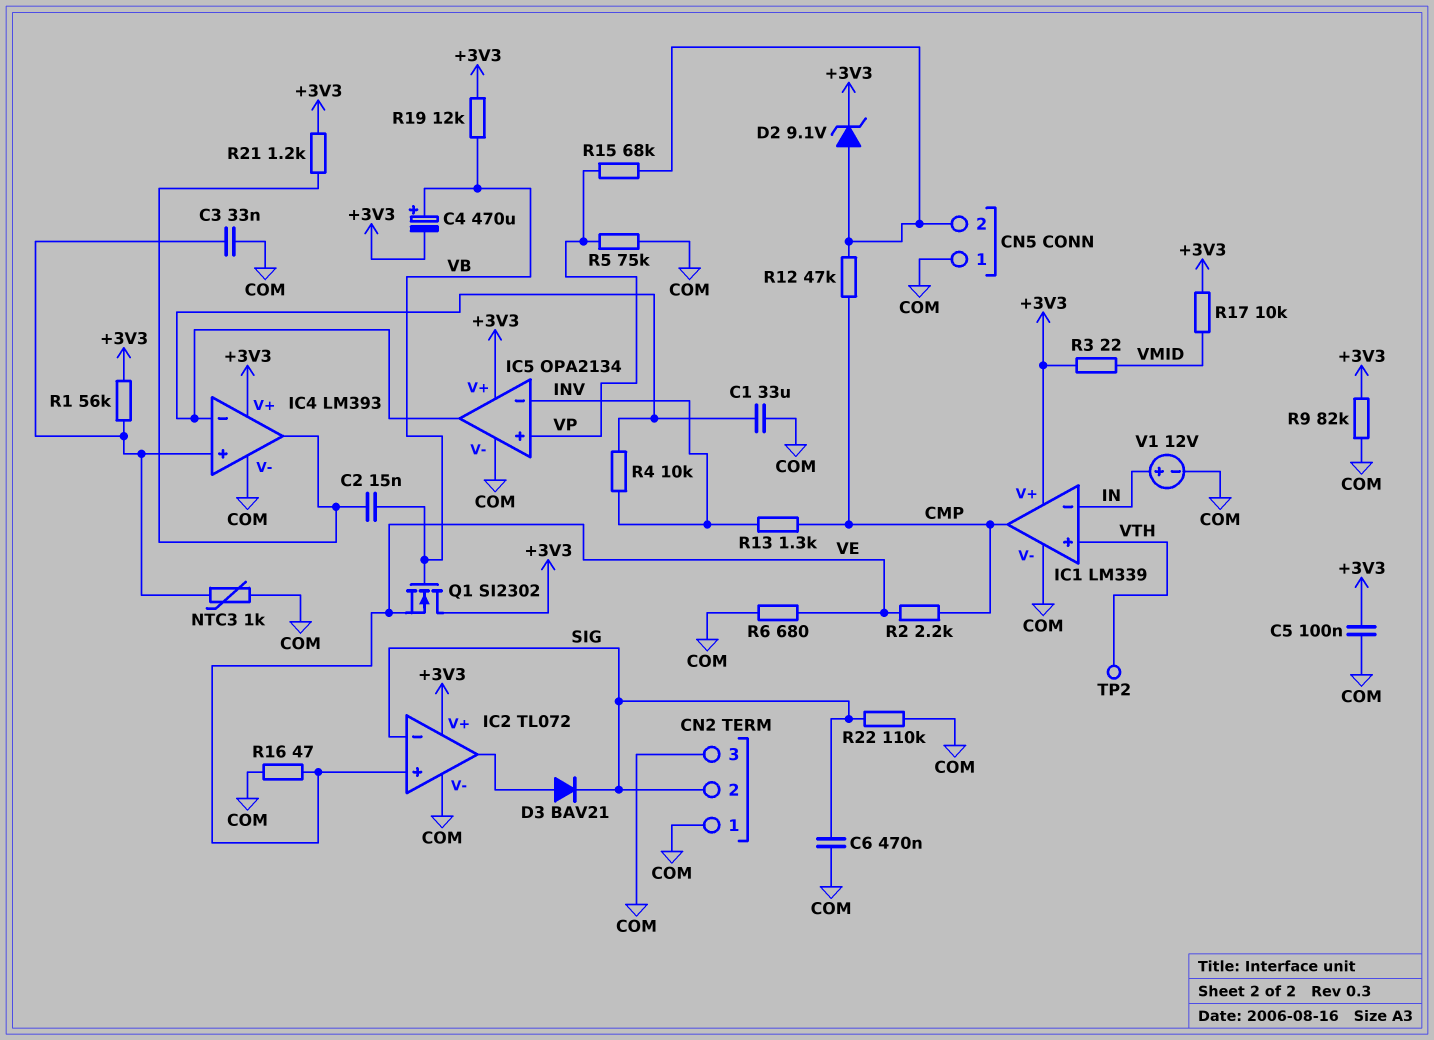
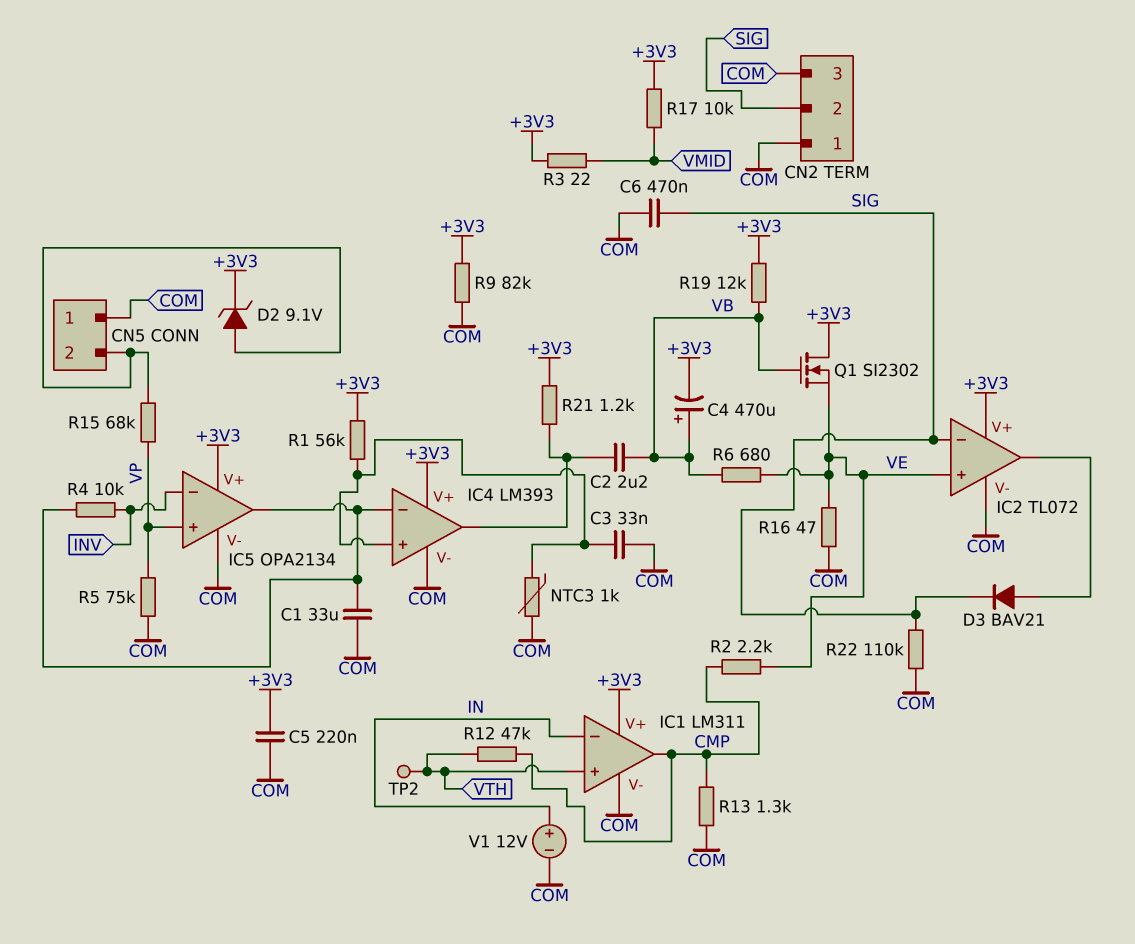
C2: 15nF (IC4/out, VB) -> 2.2uF (IC4/out, VB)
C5: 100nF (+3V3, COM) -> 220nF (+3V3, COM)
IC1: LM339 -> LM311
R6: 680 (COM, VE) -> 680 (VB, VE)
R12: 47k (CMP, CN5/2) -> 47k (CMP, VTH)
R13: 1.3k (CMP, INV) -> 1.3k (CMP, COM)

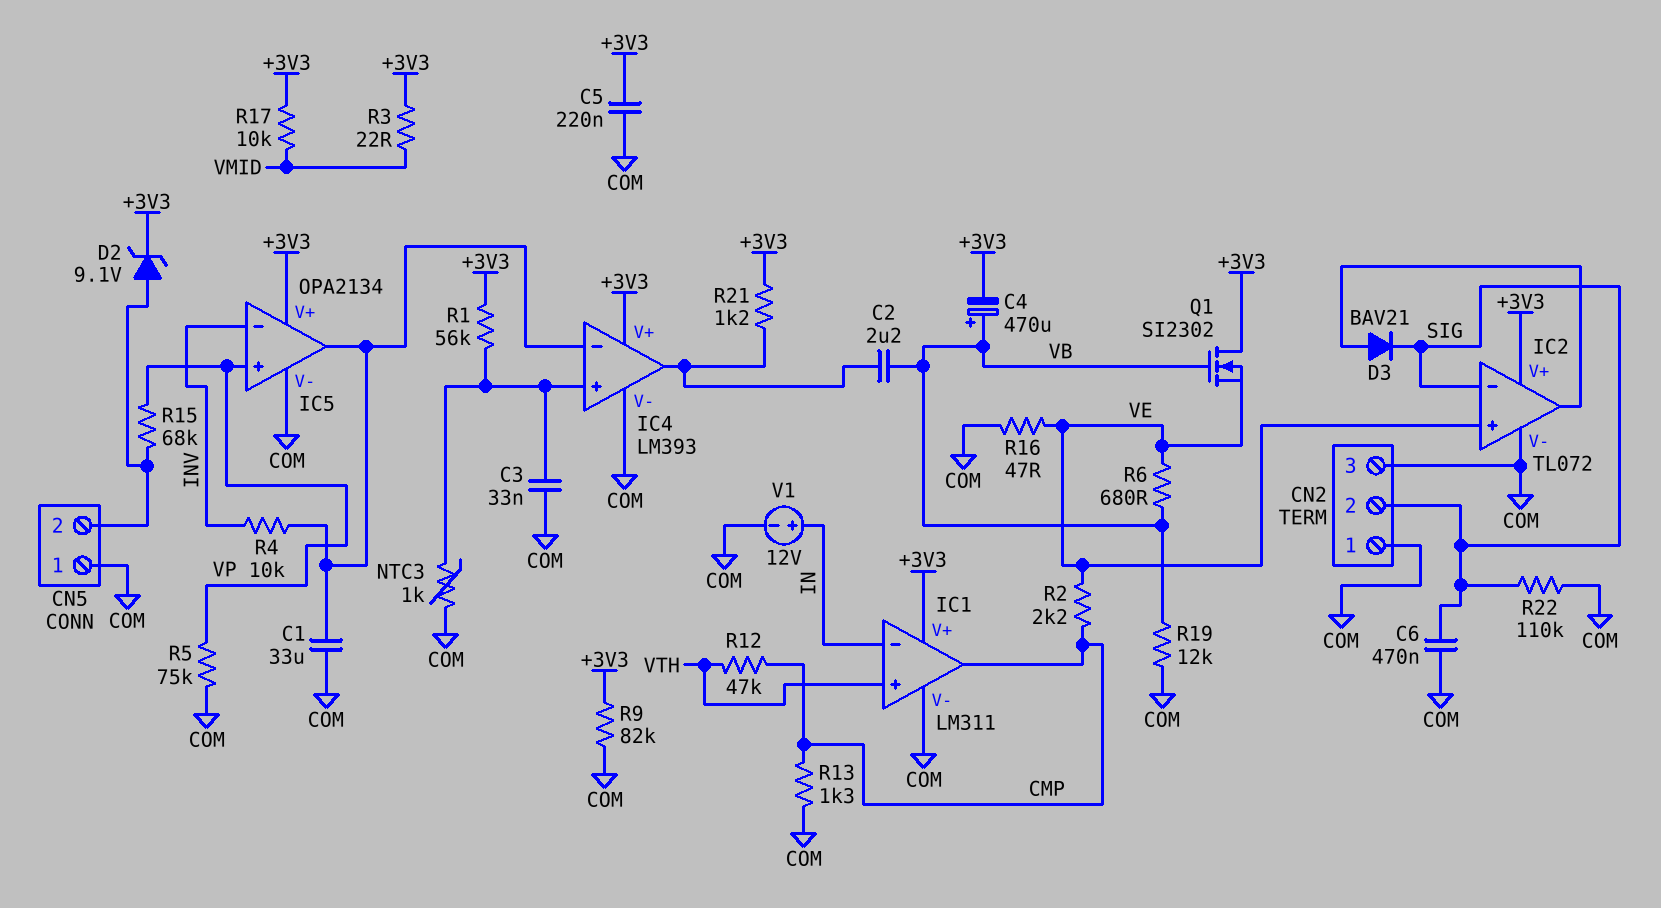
R19: 12k (+3V3, VB) -> 12k (COM, VB)
TP2: test point (VTH) -> none

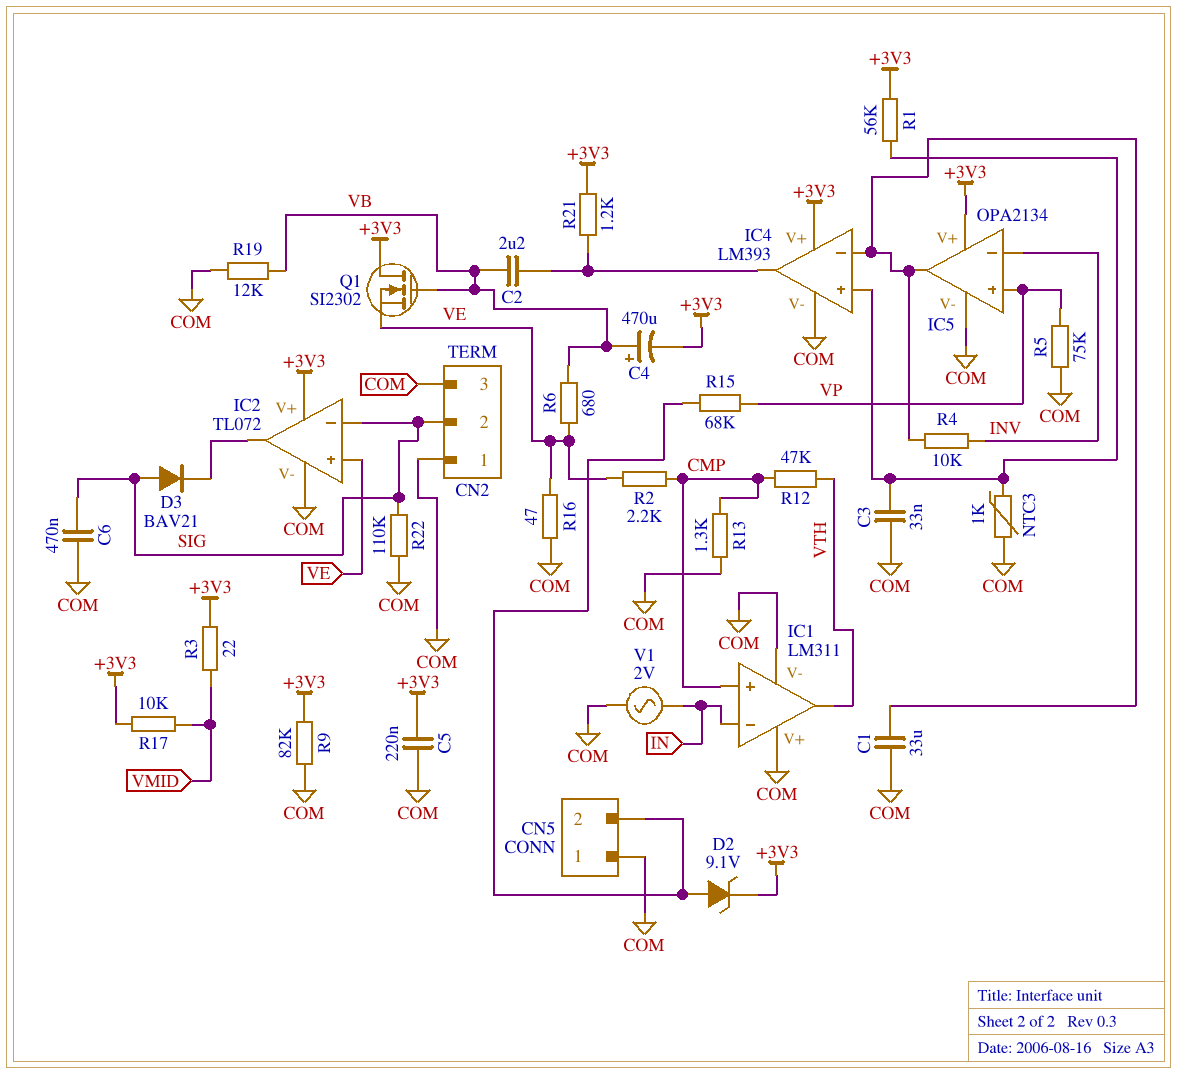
D3: diode BAV21 (A IC2/out, K SIG) -> diode BAV21 (A SIG, K IC2/out)
IC1 pin V+: +3V3 -> COM
IC1 pin in+: VTH -> CMP
IC1 pin out: CMP -> VTH
V1: 12V (plus IN, minus COM) -> AC 2V (COM, IN)

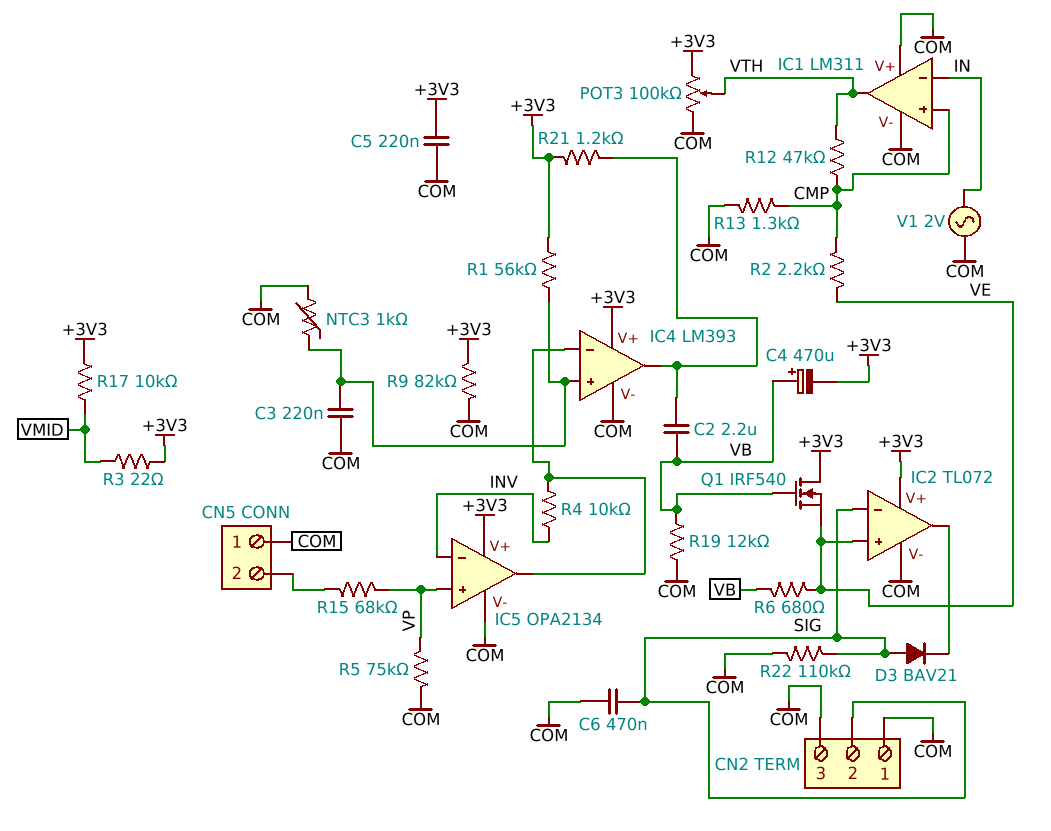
C1: 33uF (COM, IC4/in-) -> none
C3: 33nF (COM, IC4/in+) -> 220nF (COM, IC4/in+)
D2: zener 9.1V (A CN5/2, K +3V3) -> none
POT3: none -> 100k (+3V3, COM, wiper VTH)
Q1: NMOS SI2302 (G VB, D +3V3, S VE) -> NMOS IRF540 (G VB, D +3V3, S VE)
R16: 47 (COM, VE) -> none

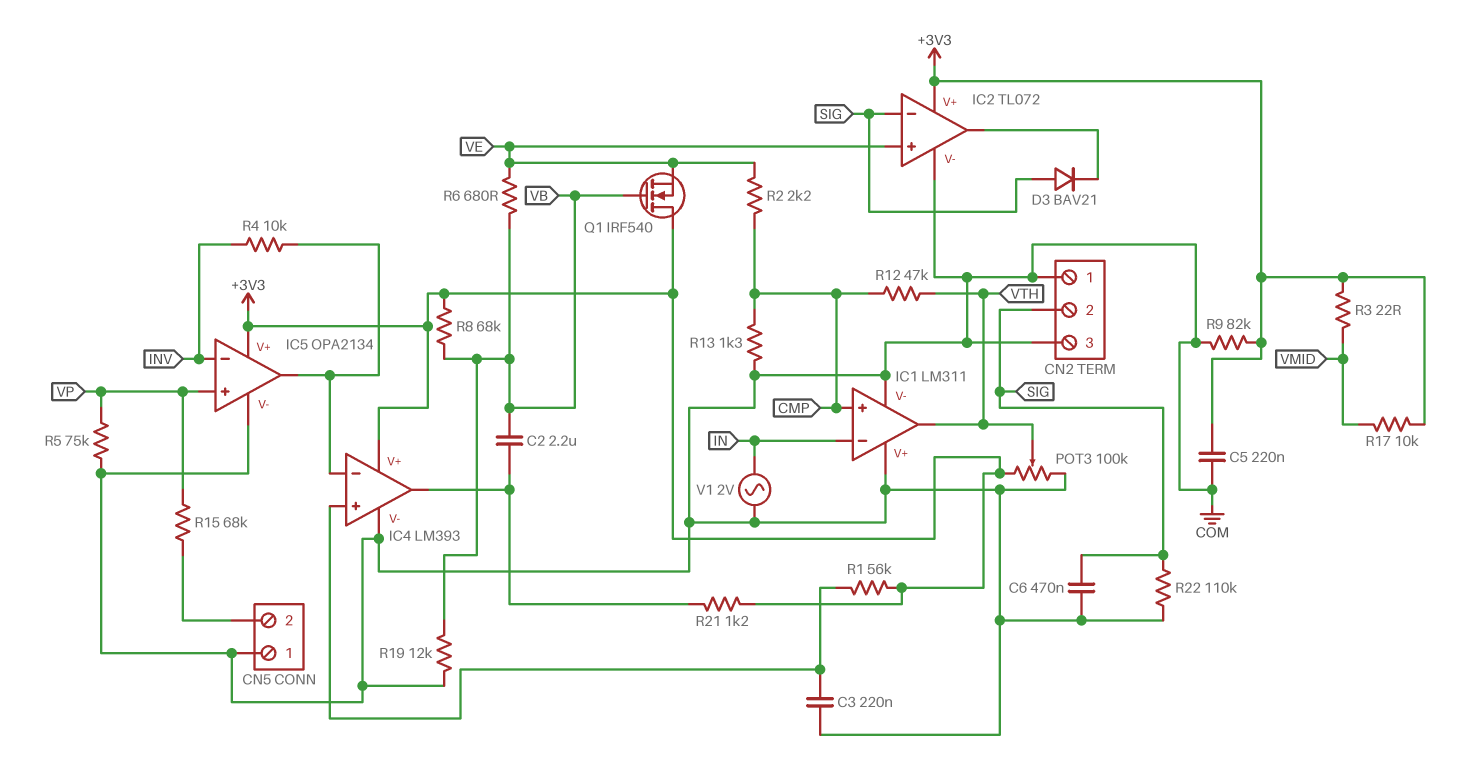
C4: 470uF (plus VB, minus +3V3) -> none
NTC3: 1k (COM, IC4/in+) -> none
R8: none -> 68k (+3V3, VB)

